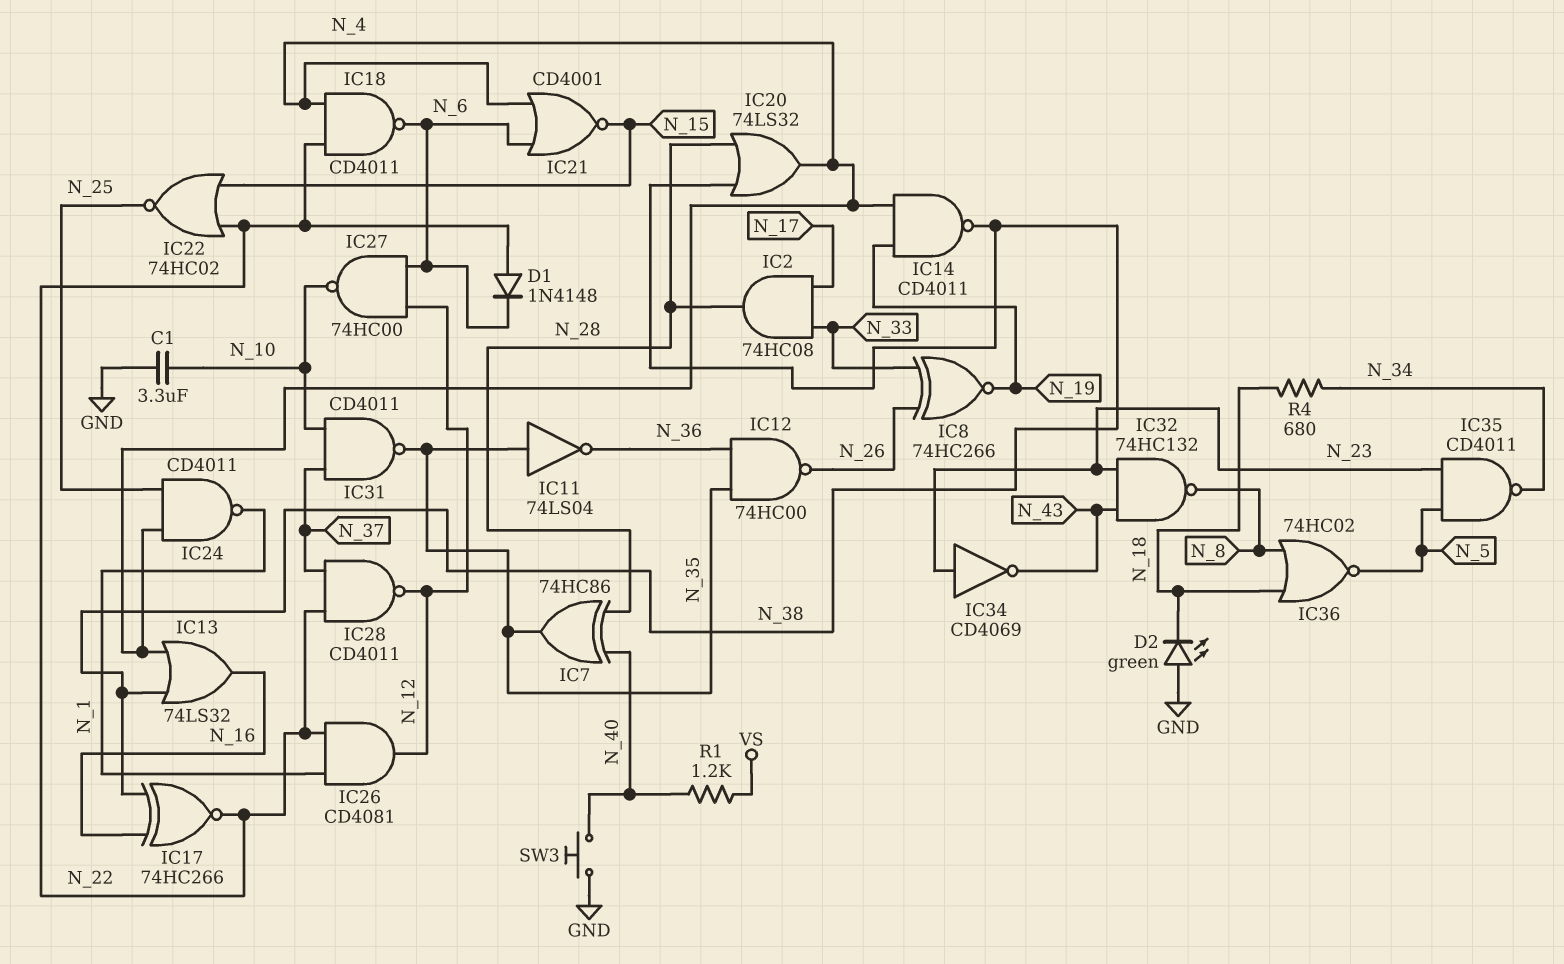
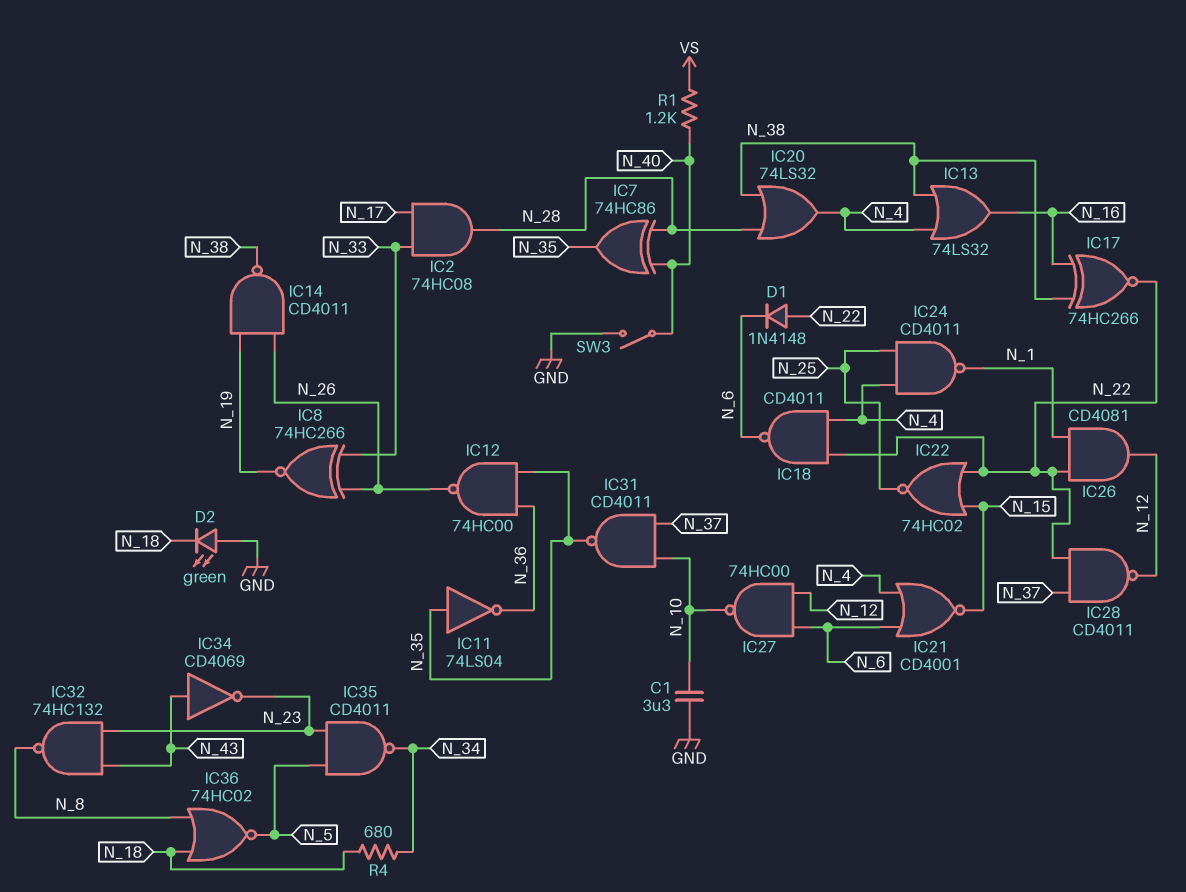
IC14: NAND CD4011 (in N_4, in N_19, out N_38) -> NAND CD4011 (in N_19, in N_26, out N_38)
IC34: NOT CD4069 (in N_23, out N_43) -> NOT CD4069 (in N_43, out N_23)
SW3: button (GND, N_40) -> switch (GND, N_40)

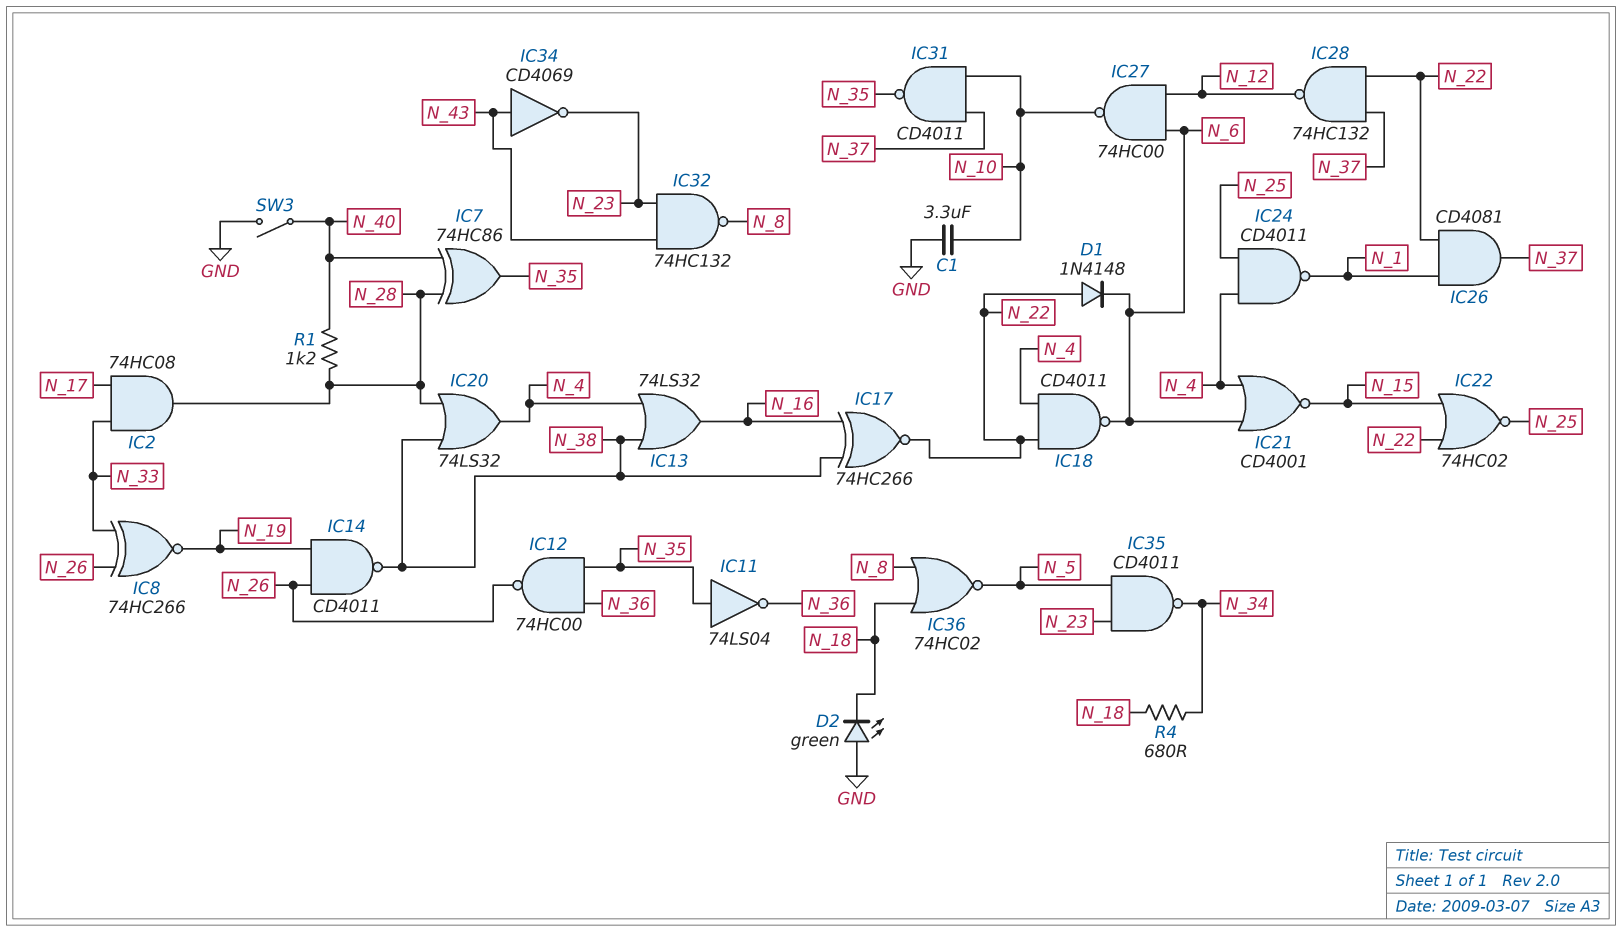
IC26: AND CD4081 (in N_1, in N_22, out N_12) -> AND CD4081 (in N_1, in N_22, out N_37)
IC28: NAND CD4011 (in N_22, in N_37, out N_12) -> NAND 74HC132 (in N_22, in N_37, out N_12)
R1: 1.2k (N_40, VS) -> 1.2k (N_28, N_40)

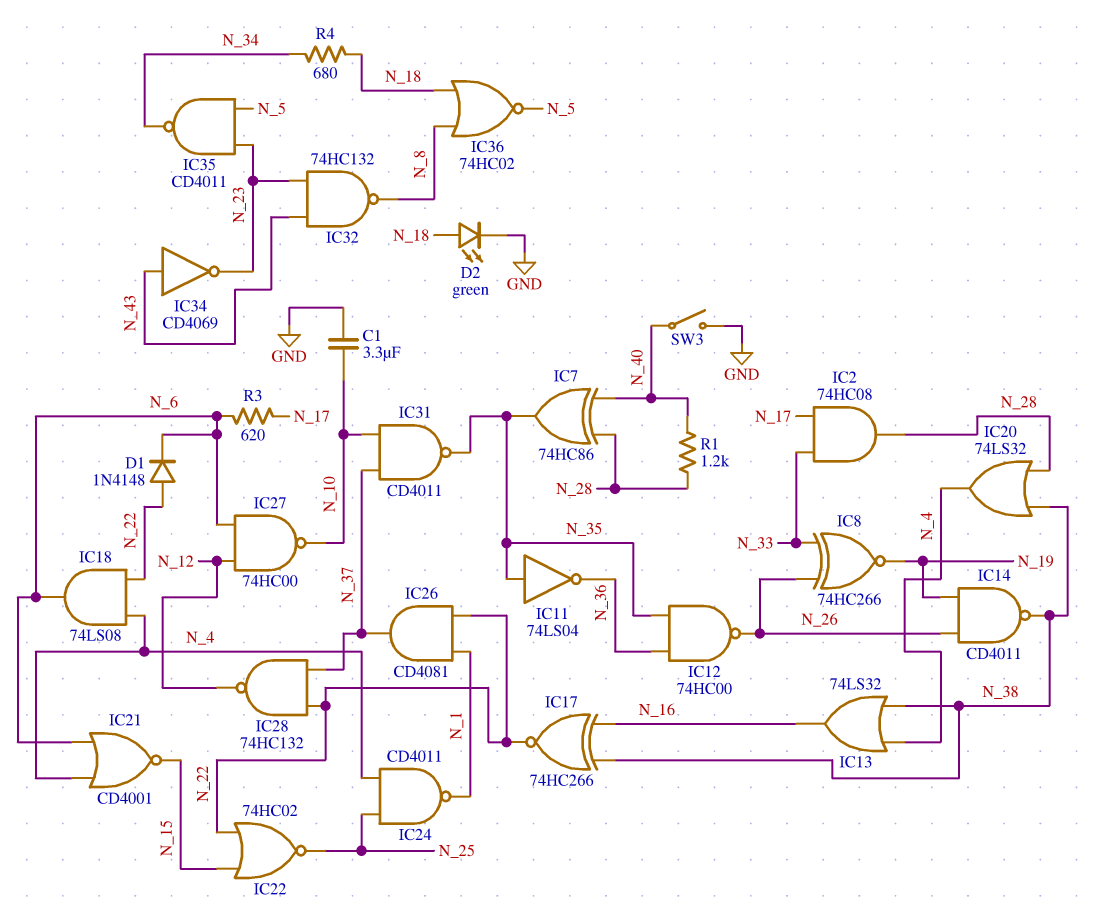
D2: LED green (A GND, K N_18) -> LED green (A N_18, K GND)
IC18: NAND CD4011 (in N_4, in N_22, out N_6) -> AND 74LS08 (in N_4, in N_22, out N_6)
R3: none -> 620 (N_6, N_17)

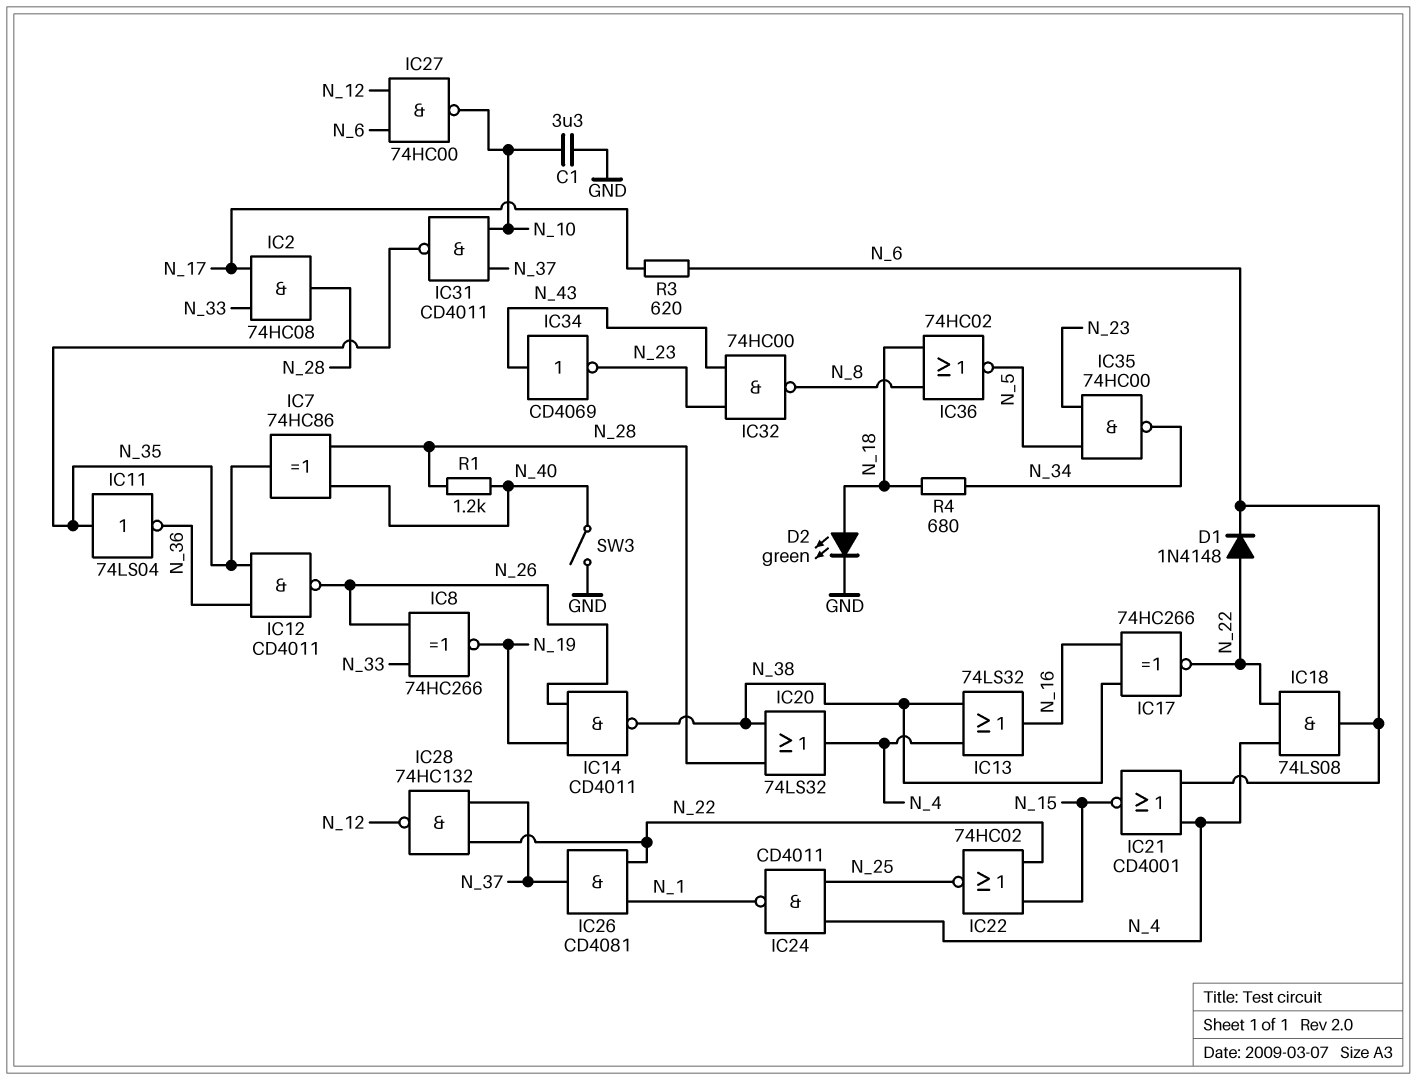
IC12: NAND 74HC00 (in N_35, in N_36, out N_26) -> NAND CD4011 (in N_35, in N_36, out N_26)
IC32: NAND 74HC132 (in N_23, in N_43, out N_8) -> NAND 74HC00 (in N_23, in N_43, out N_8)
IC35: NAND CD4011 (in N_5, in N_23, out N_34) -> NAND 74HC00 (in N_5, in N_23, out N_34)

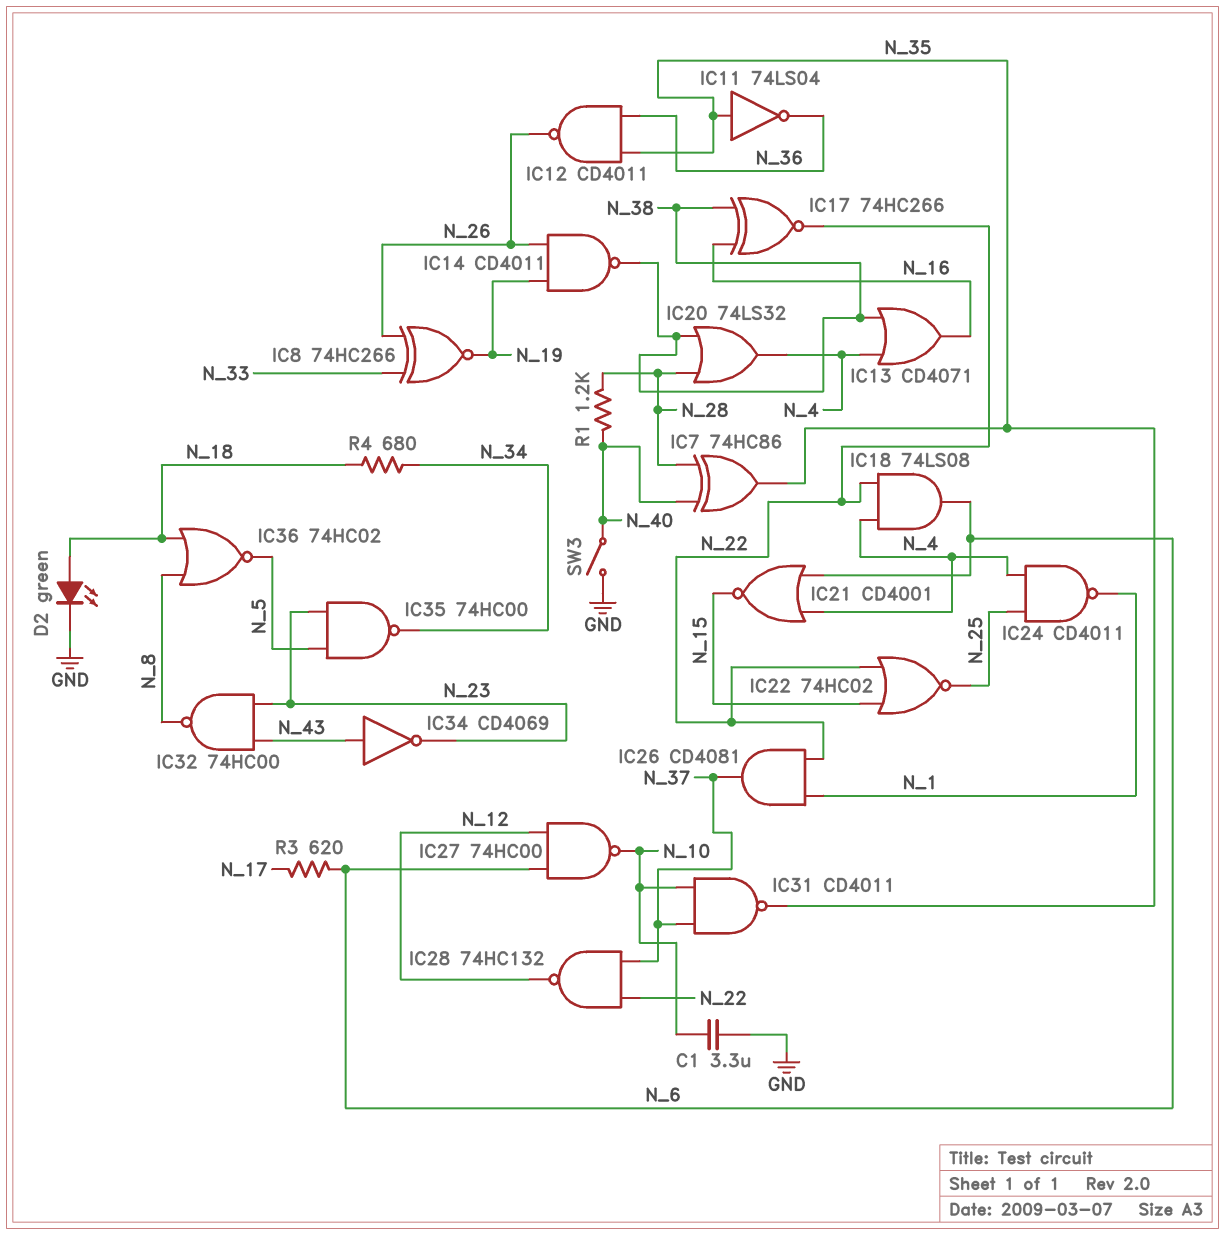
D1: diode 1N4148 (A N_22, K N_6) -> none
IC2: AND 74HC08 (in N_17, in N_33, out N_28) -> none
IC13: OR 74LS32 (in N_4, in N_38, out N_16) -> OR CD4071 (in N_4, in N_38, out N_16)

